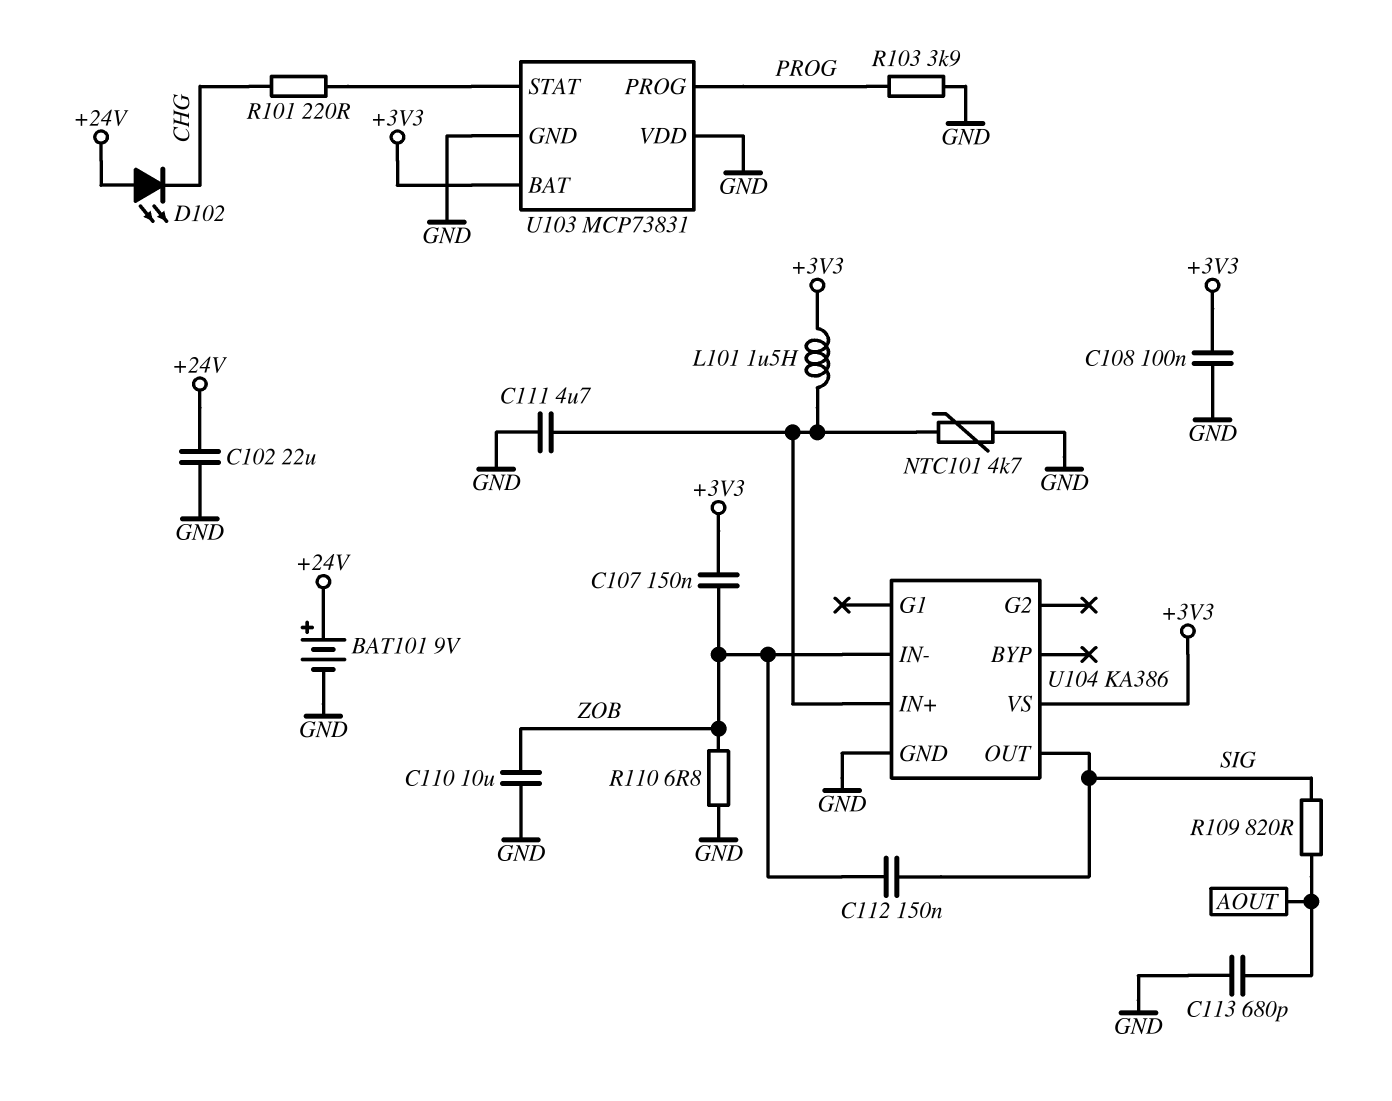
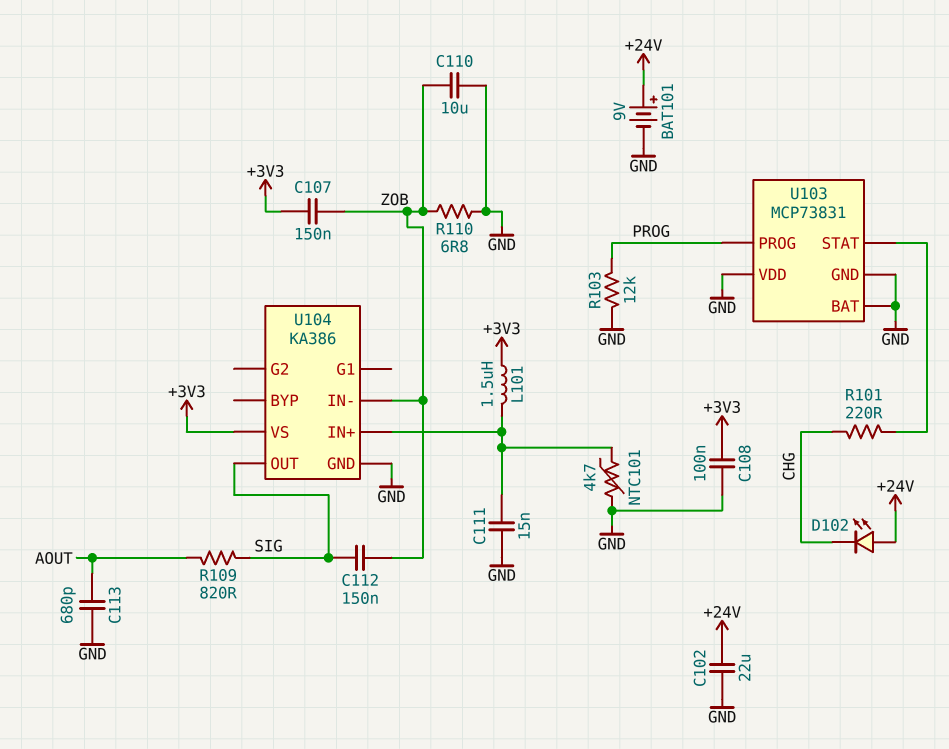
C111: 4.7uF (GND, U104/IN+) -> 15nF (GND, U104/IN+)
R103: 3.9k (GND, PROG) -> 12k (GND, PROG)
U103 pin BAT: +3V3 -> GND

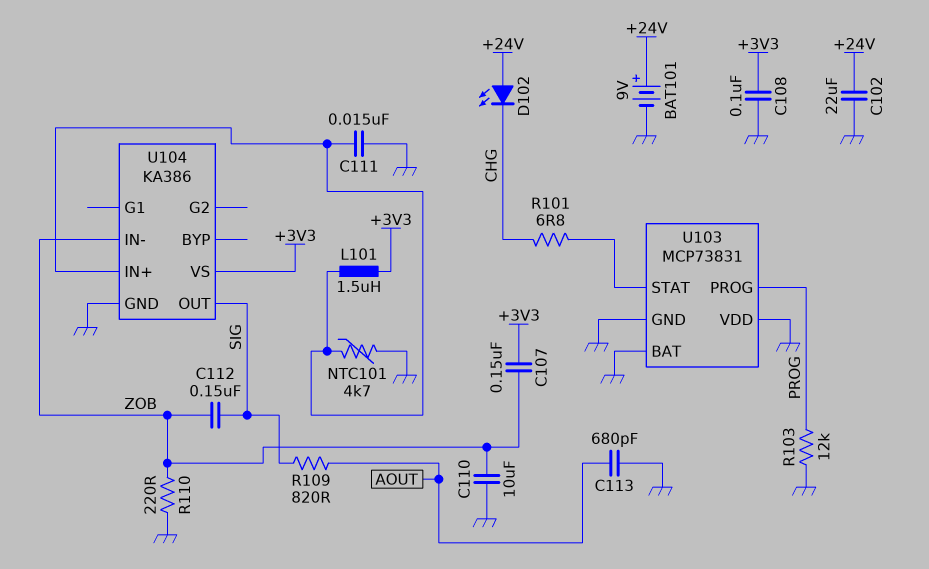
R101: 220 (CHG, U103/STAT) -> 6.8 (CHG, U103/STAT)
R110: 6.8 (GND, ZOB) -> 220 (GND, ZOB)

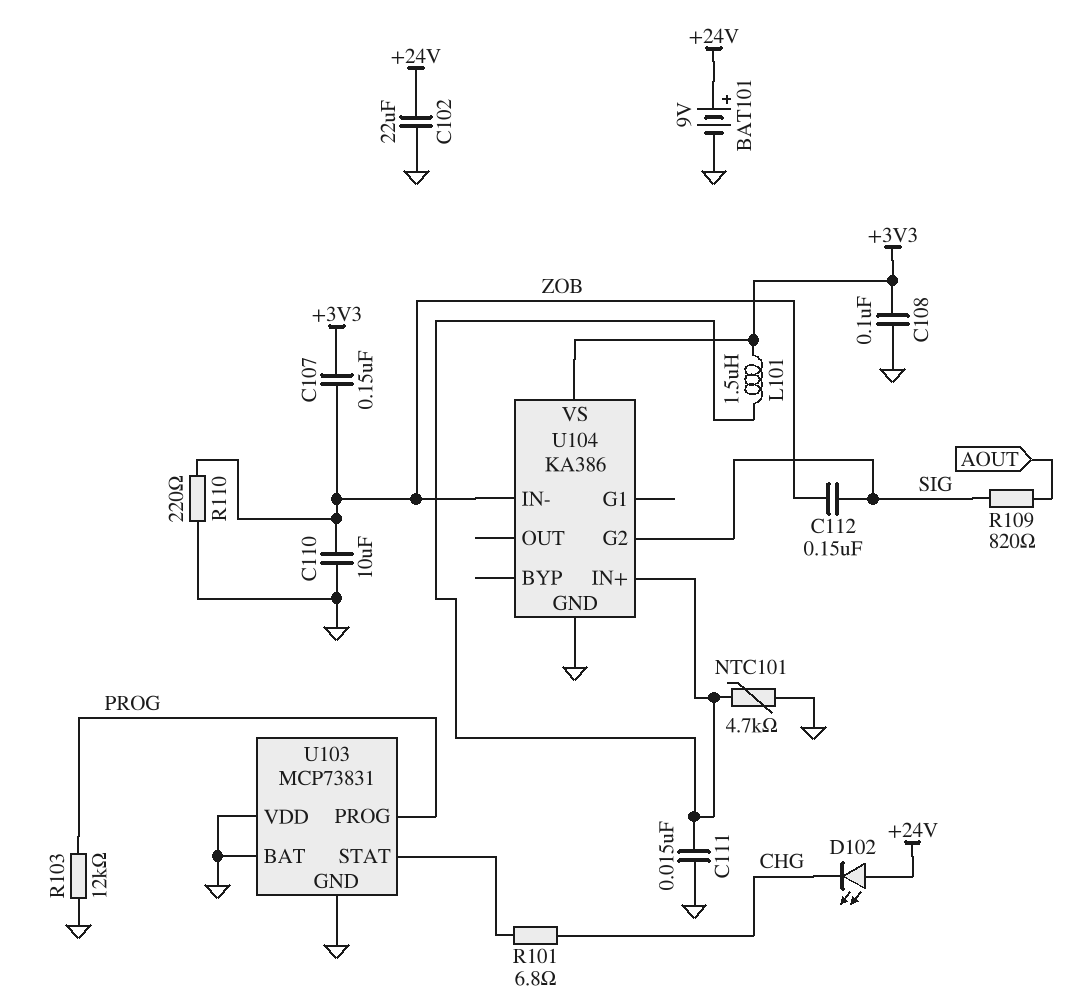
C113: 680pF (AOUT, GND) -> none
U104 pin G2: none -> SIG
U104 pin OUT: SIG -> none

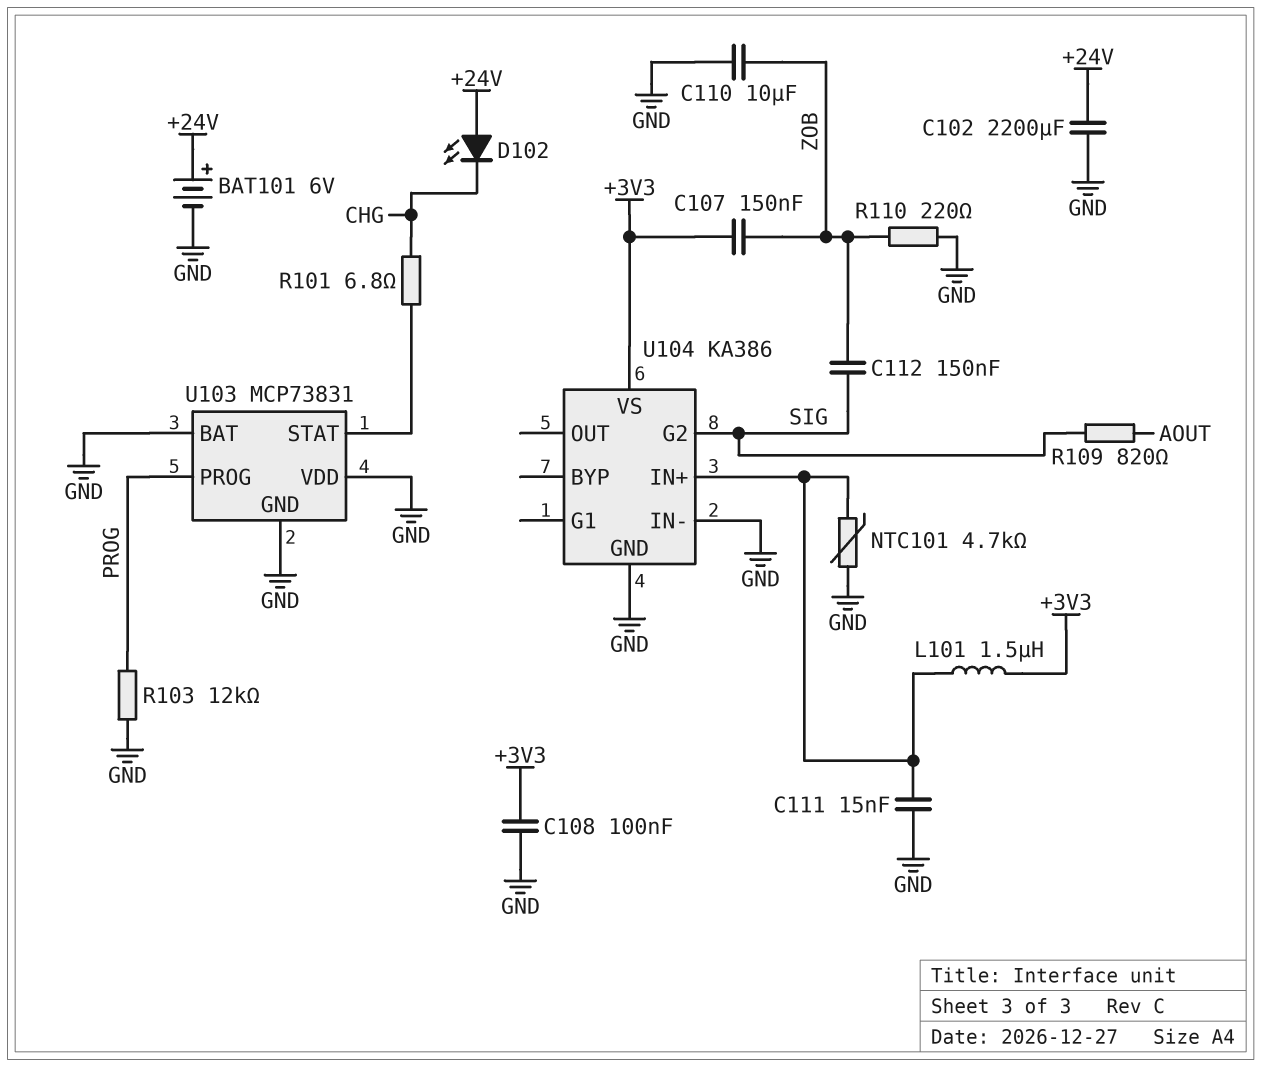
BAT101: 9V (plus +24V, minus GND) -> 6V (plus +24V, minus GND)
C102: 22uF (+24V, GND) -> 2200uF (+24V, GND)
U104 pin IN-: ZOB -> GND

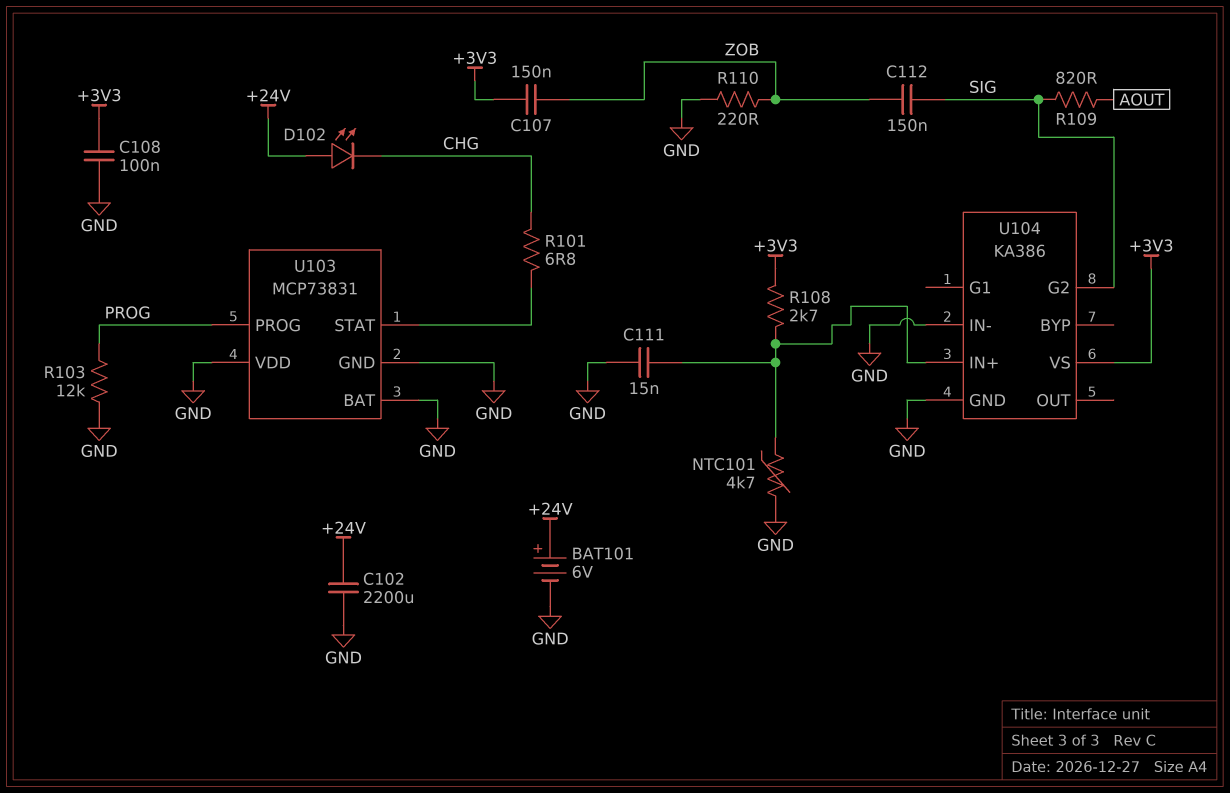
C110: 10uF (GND, ZOB) -> none
L101: 1.5uH (+3V3, U104/IN+) -> none
R108: none -> 2.7k (+3V3, U104/IN+)

